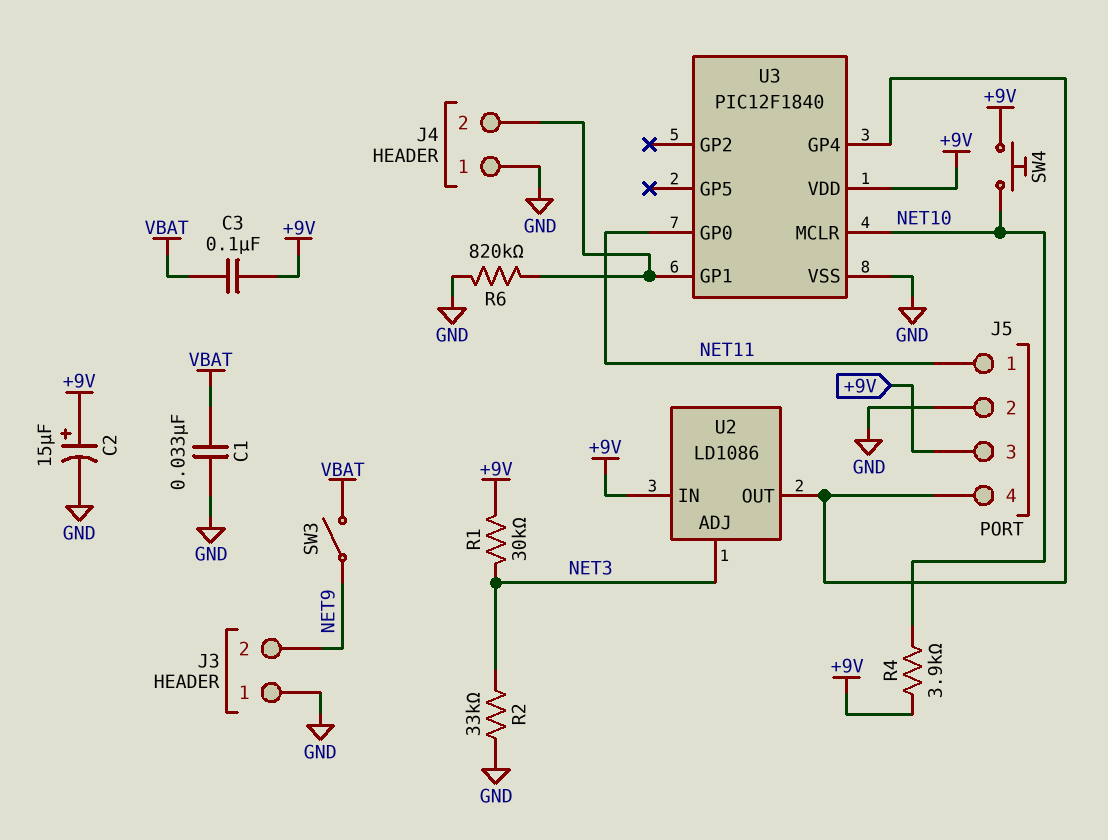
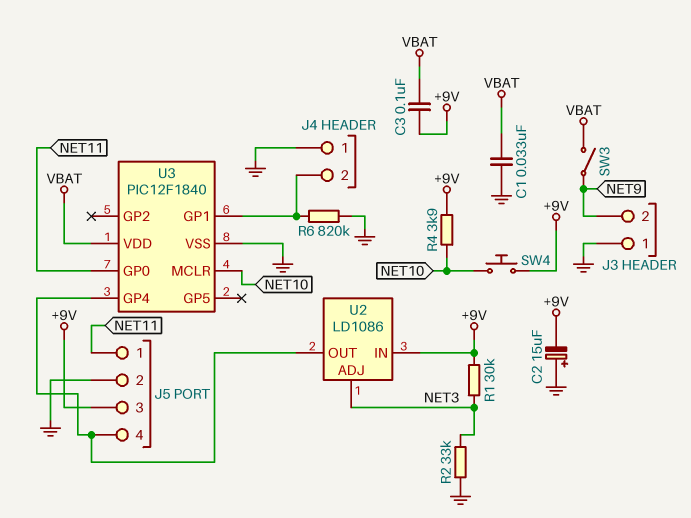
C2: 15uF (plus +9V, minus GND) -> 15uF (plus GND, minus +9V)
U3 pin VDD: +9V -> VBAT

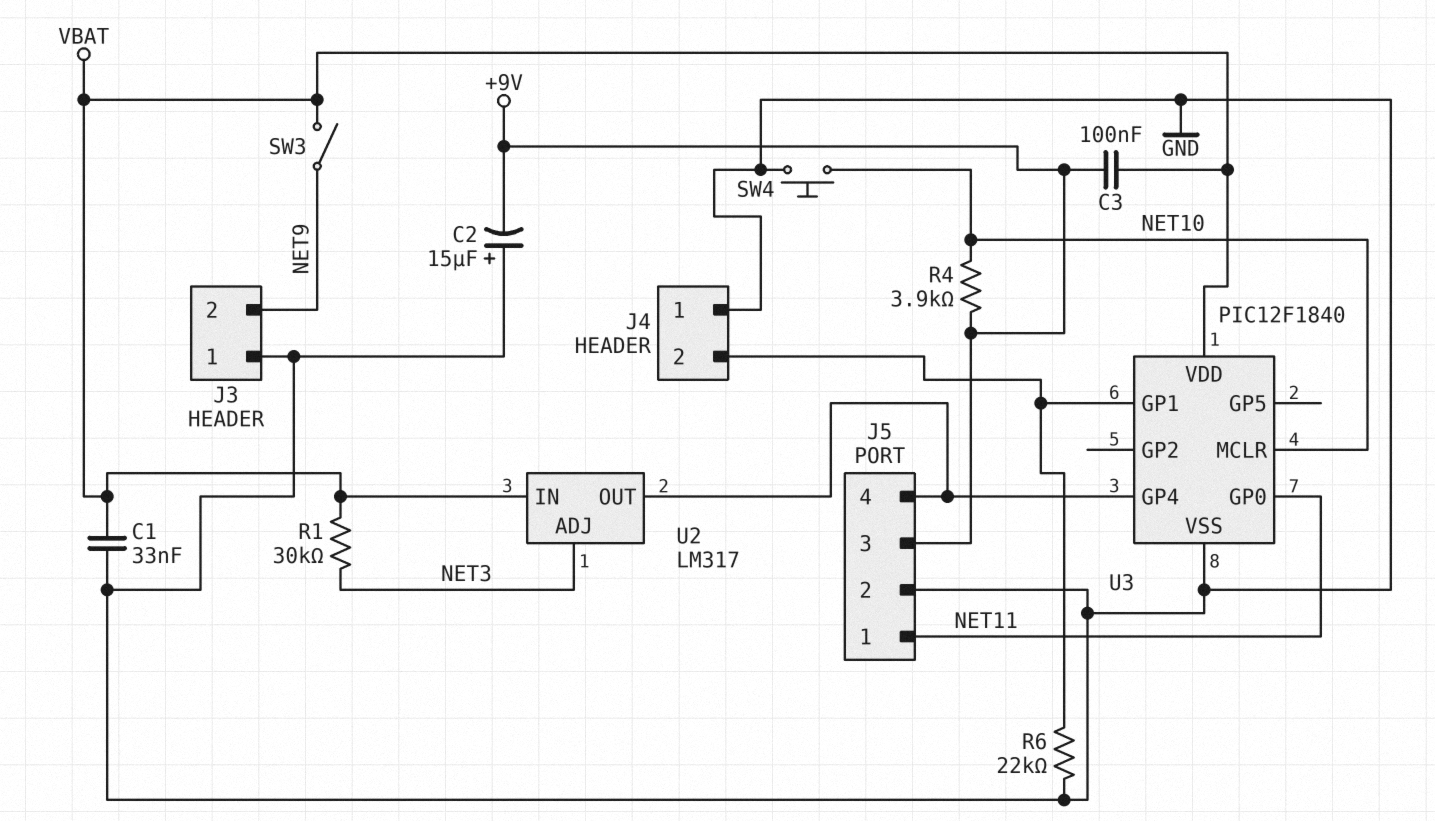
R1: 30k (+9V, NET3) -> 30k (NET3, VBAT)
R2: 33k (GND, NET3) -> none
R6: 820k (GND, J4/2) -> 22k (GND, J4/2)
SW4: button (+9V, NET10) -> button (GND, NET10)
U2: LD1086 -> LM317
U2 pin IN: +9V -> VBAT

